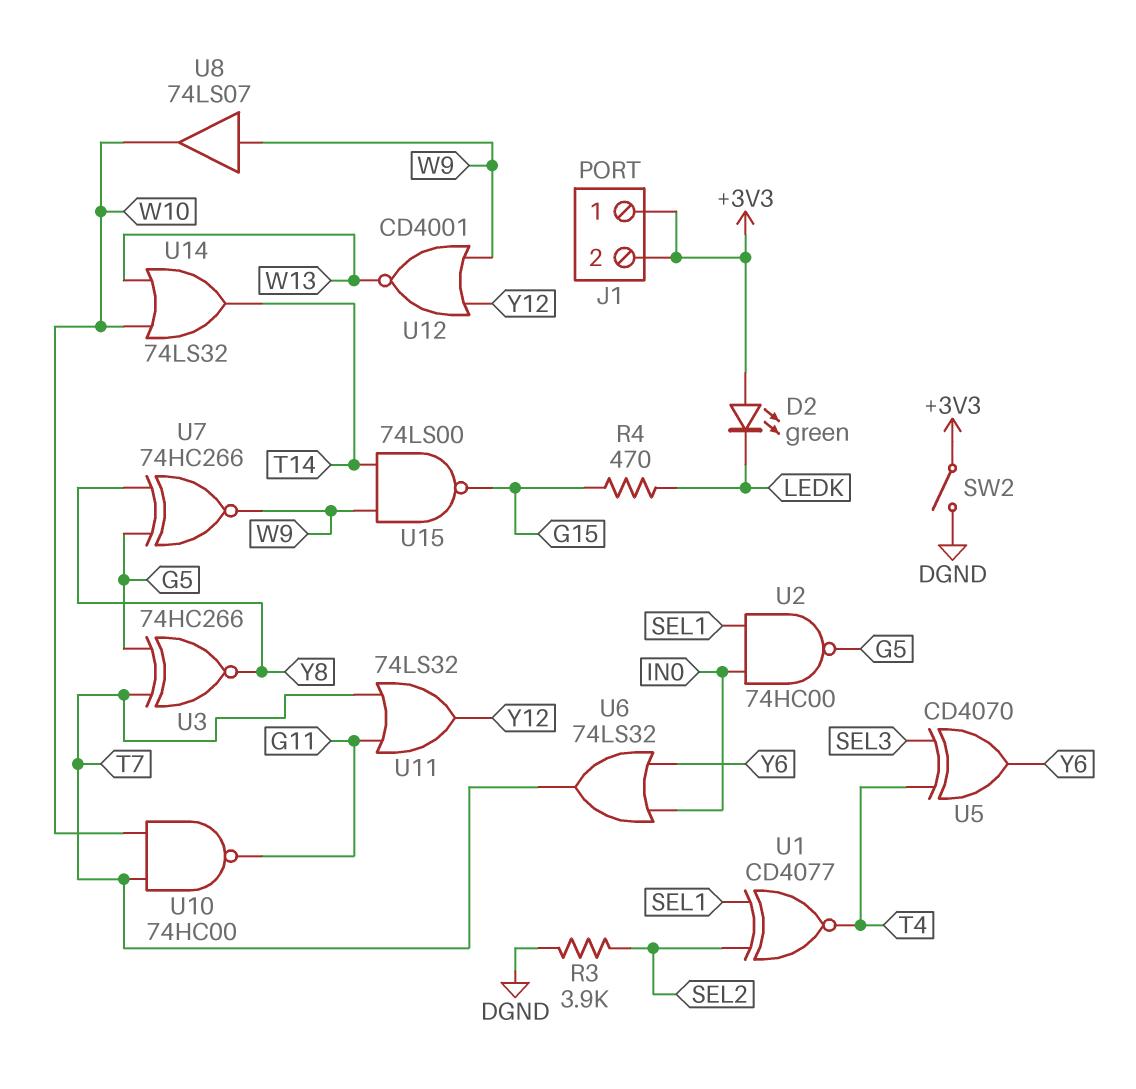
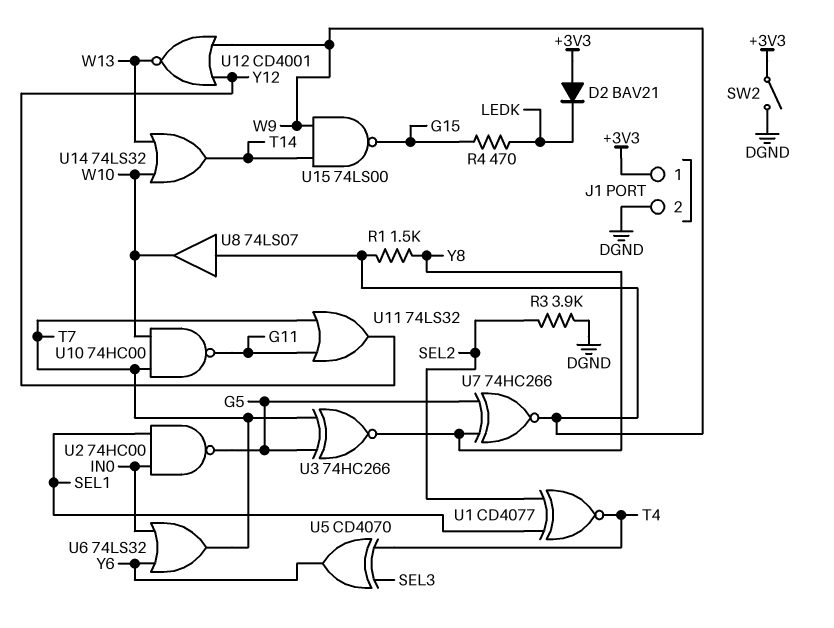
D2: LED green (A +3V3, K LEDK) -> diode BAV21 (A +3V3, K LEDK)
J1 pin 2: +3V3 -> DGND
R1: none -> 1.5k (W9, Y8)

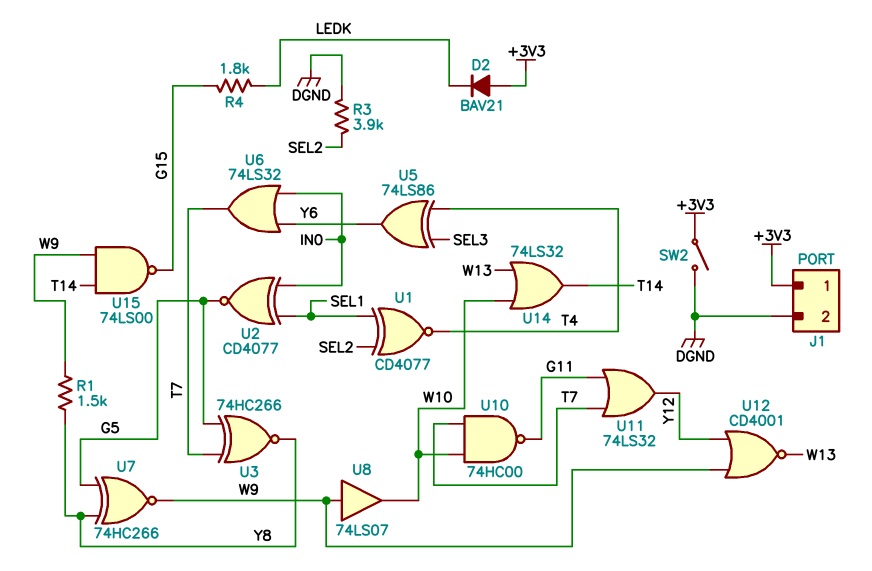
R4: 470 (G15, LEDK) -> 1.8k (G15, LEDK)
U2: NAND 74HC00 (in IN0, in SEL1, out G5) -> XNOR CD4077 (in IN0, in SEL1, out G5)
U5: XOR CD4070 (in SEL3, in T4, out Y6) -> XOR 74LS86 (in SEL3, in T4, out Y6)

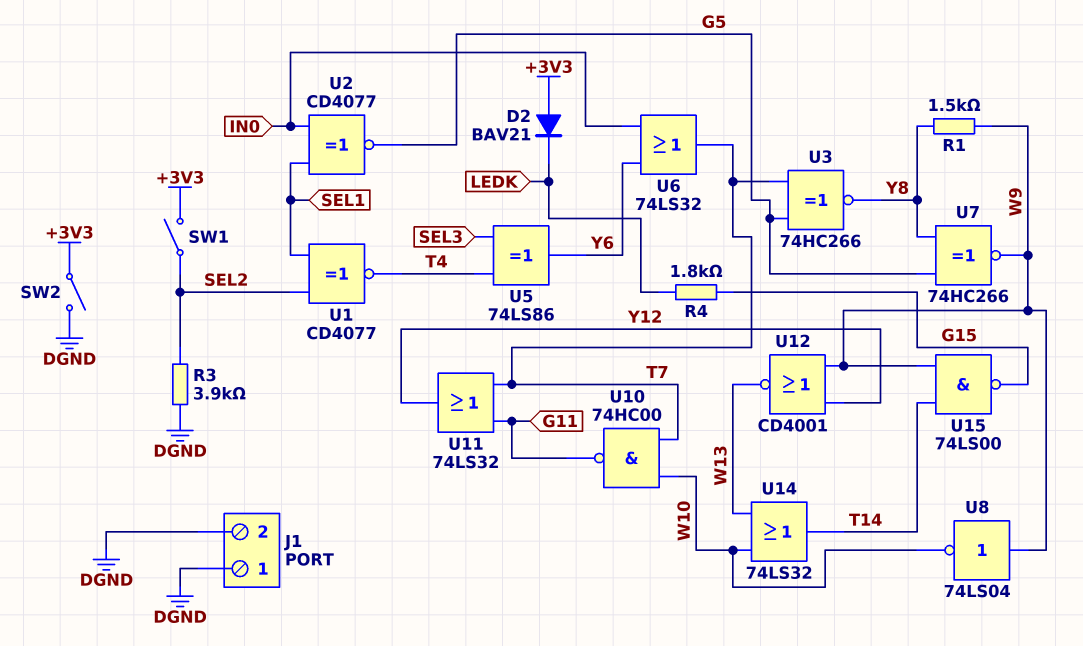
J1 pin 1: +3V3 -> DGND
SW1: none -> switch (+3V3, SEL2)
U8: buffer 74LS07 (in W9, out W10) -> NOT 74LS04 (in W9, out W10)

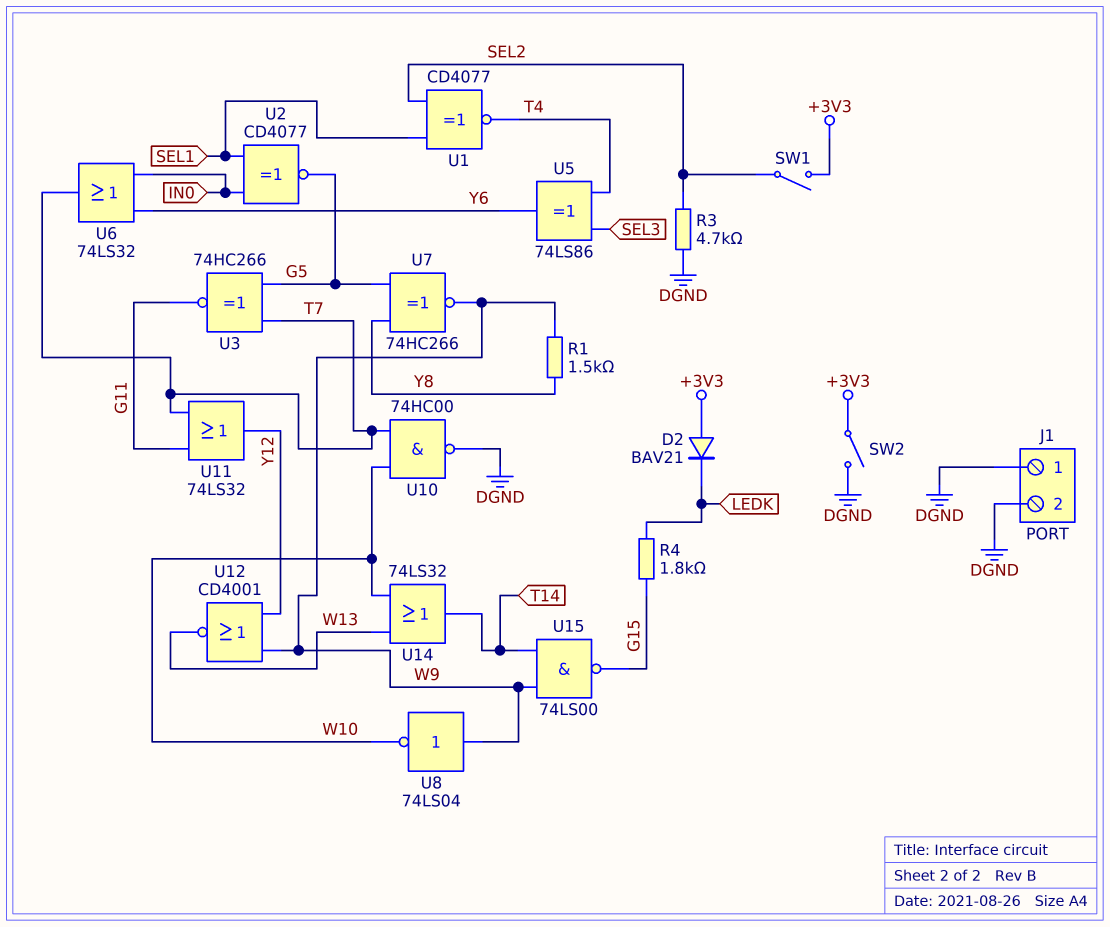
R3: 3.9k (DGND, SEL2) -> 4.7k (DGND, SEL2)
U3: XNOR 74HC266 (in G5, in T7, out Y8) -> XNOR 74HC266 (in G5, in T7, out G11)
U10: NAND 74HC00 (in T7, in W10, out G11) -> NAND 74HC00 (in T7, in W10, out DGND)

